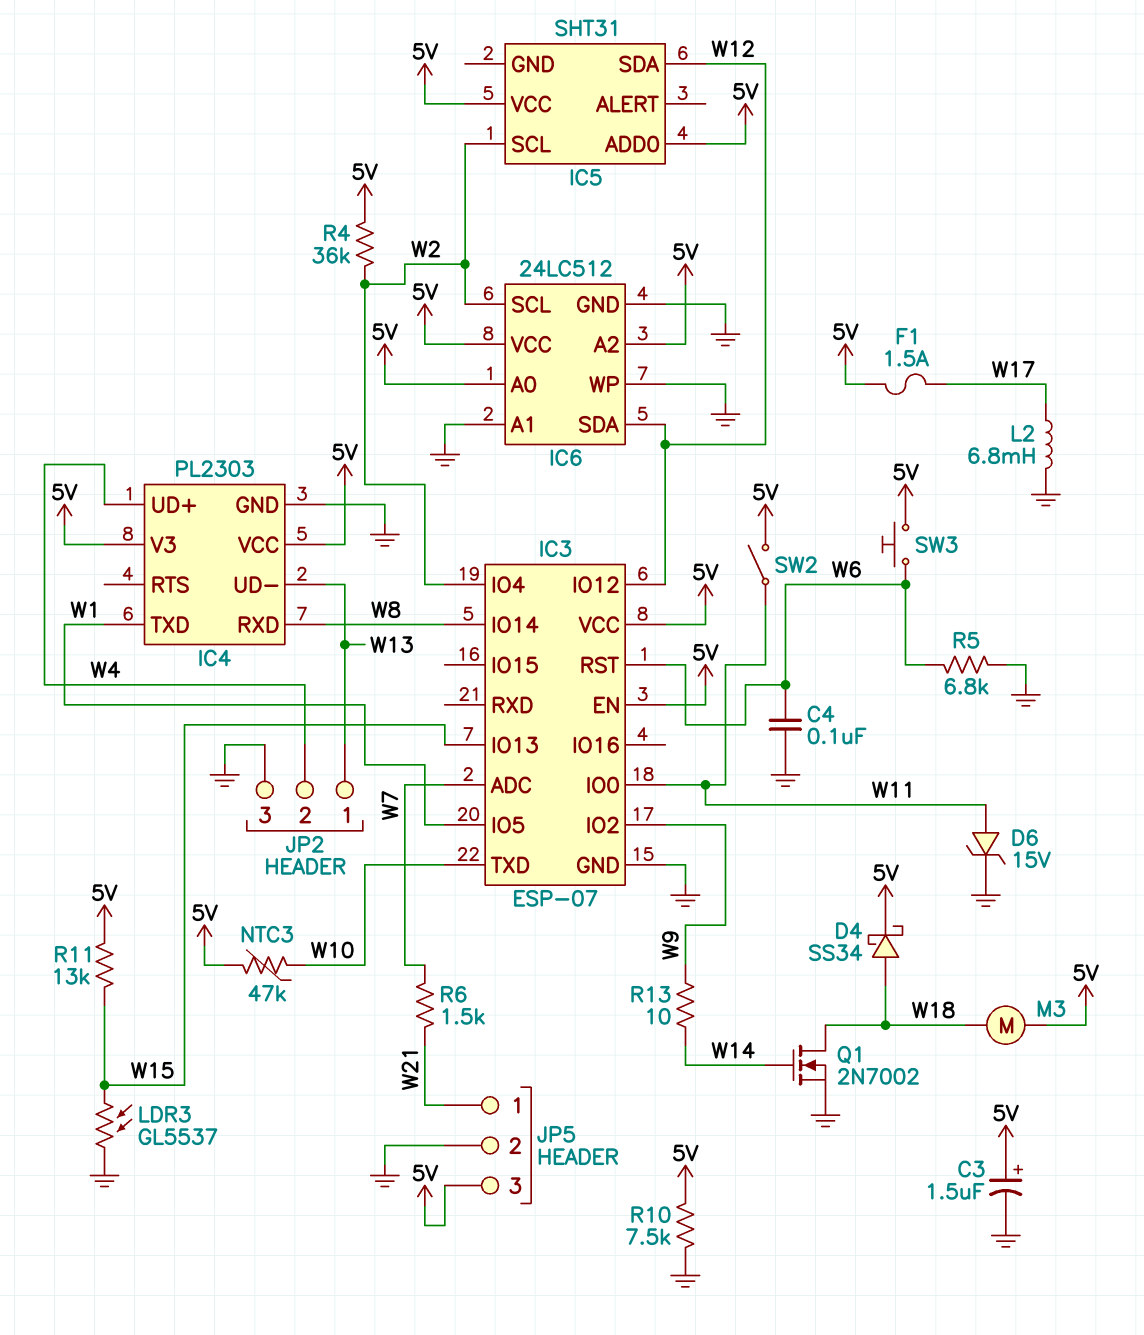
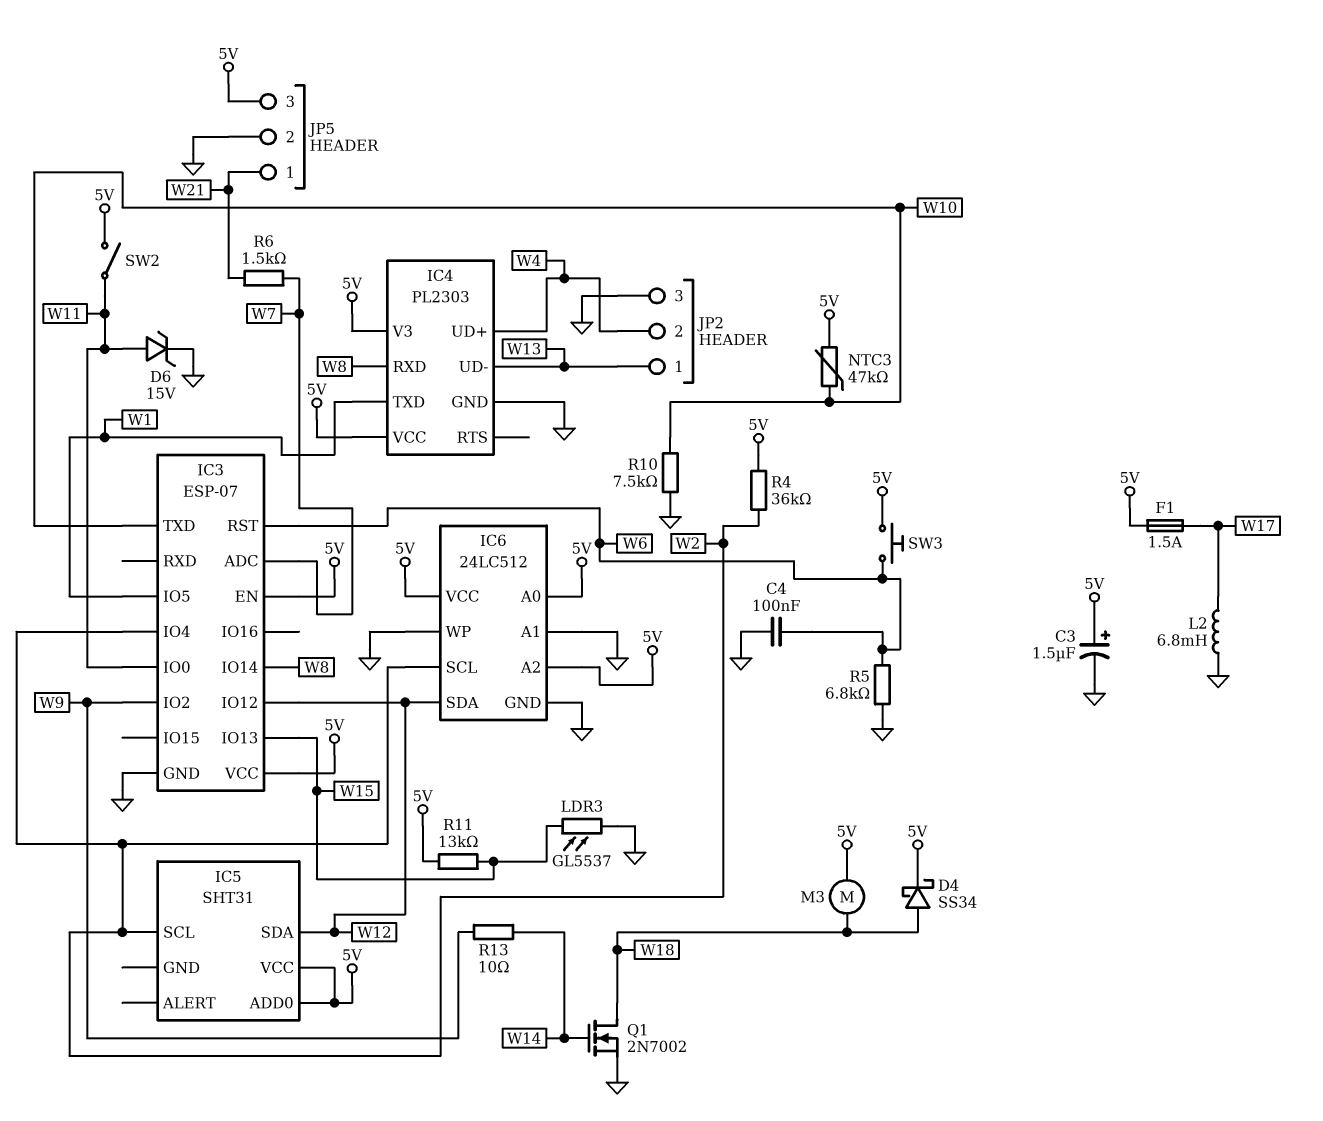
R10: 7.5k (5V, GND) -> 7.5k (GND, W10)

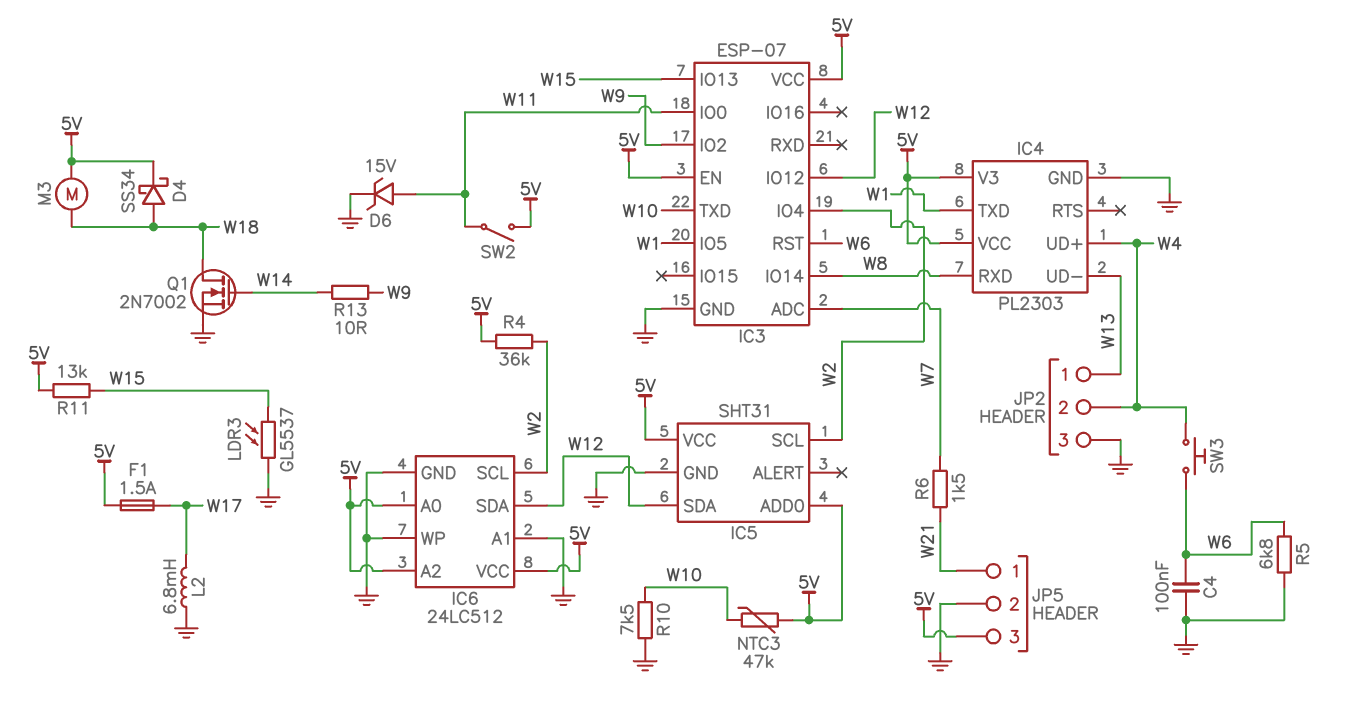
C3: 1.5uF (plus 5V, minus GND) -> none
IC5 pin GND: none -> GND
SW3: button (5V, W6) -> button (W4, W6)

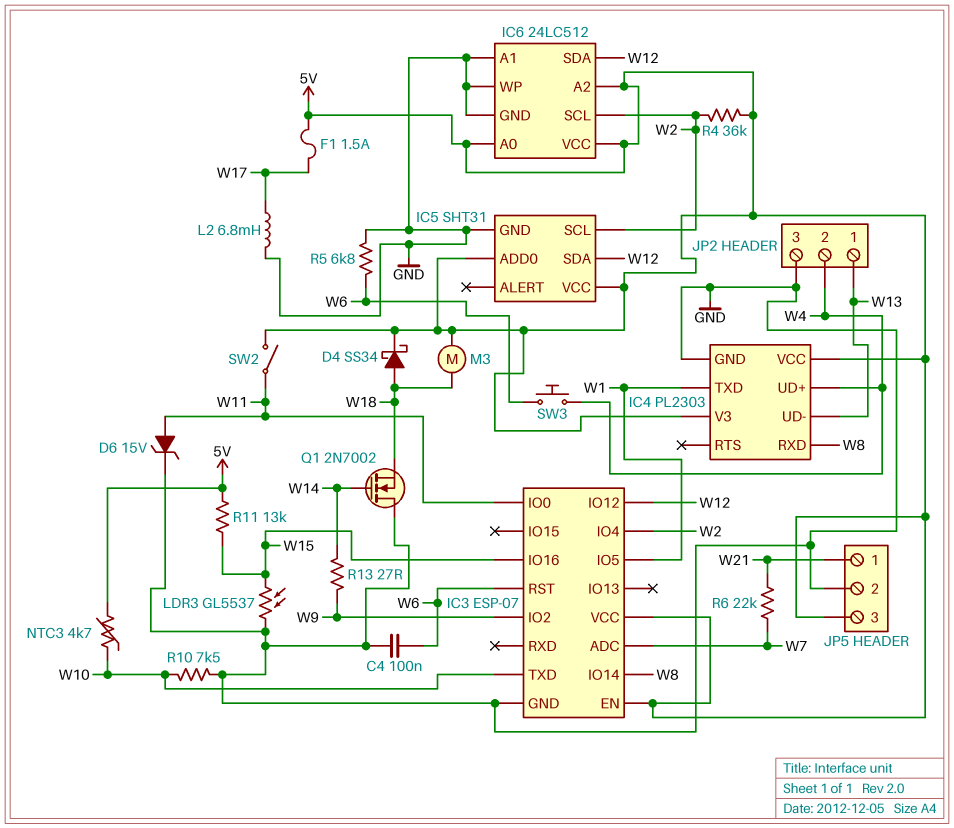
IC3 pin IO13: W15 -> none
IC3 pin IO16: none -> W15
NTC3: 47k (5V, W10) -> 4.7k (5V, W10)
Q1: NMOS 2N7002 (G W14, D W18, S GND) -> NMOS 2N7002 (G W14, D GND, S W18)
R6: 1.5k (W7, W21) -> 22k (W7, W21)
R13: 10 (W9, W14) -> 27 (W9, W14)

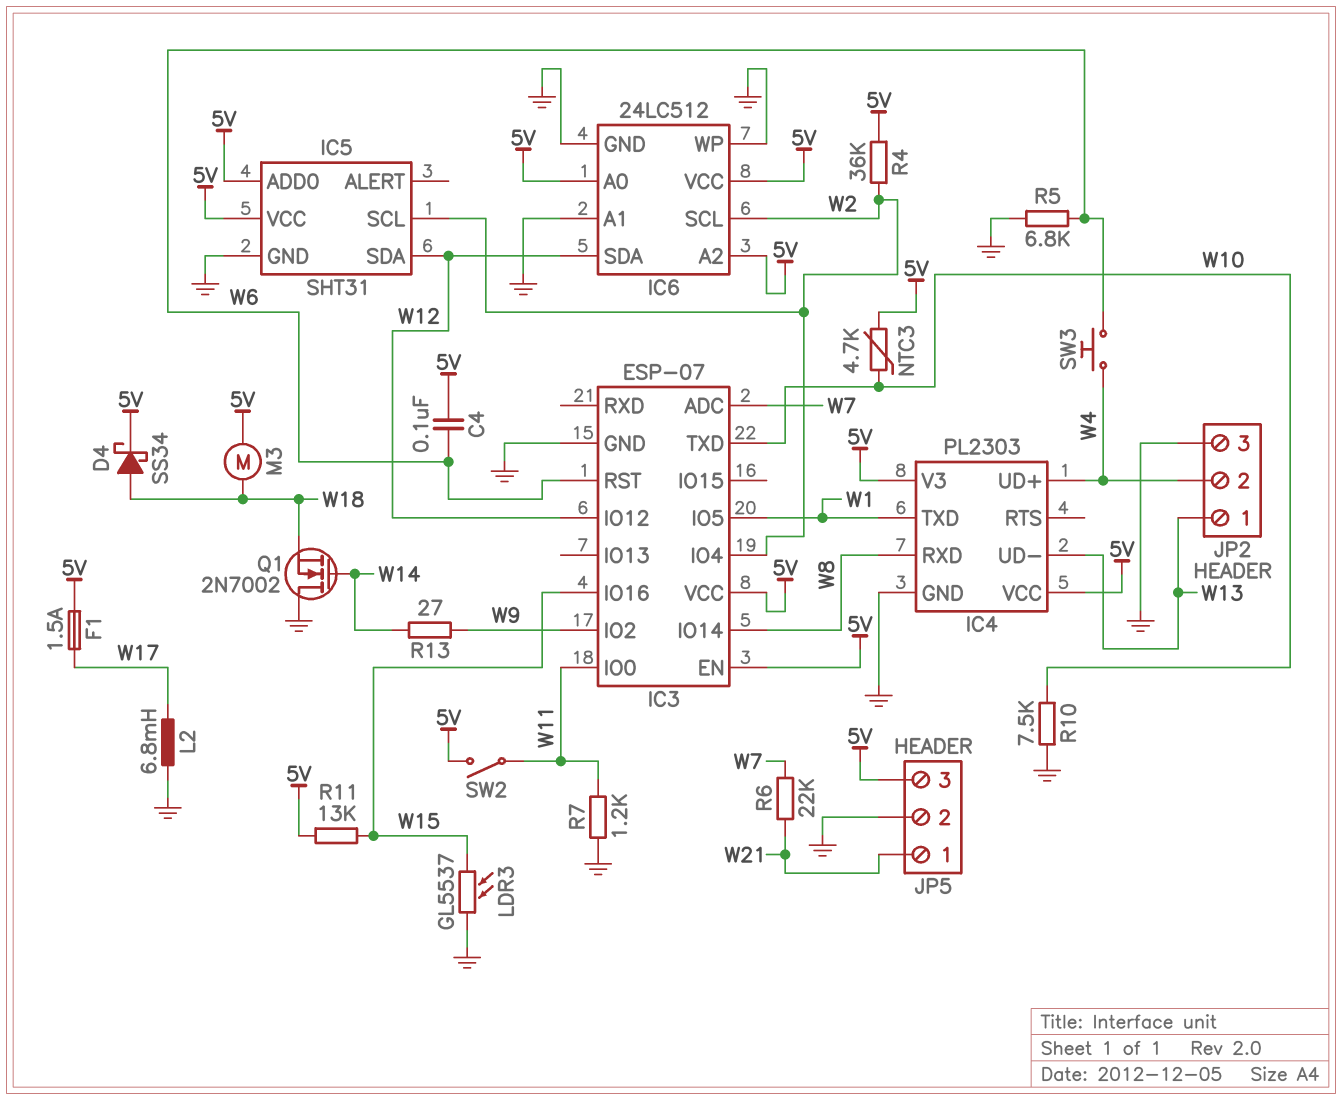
C4: 100nF (GND, W6) -> 100nF (5V, W6)
D6: zener 15V (A W11, K GND) -> none
R7: none -> 1.2k (GND, W11)

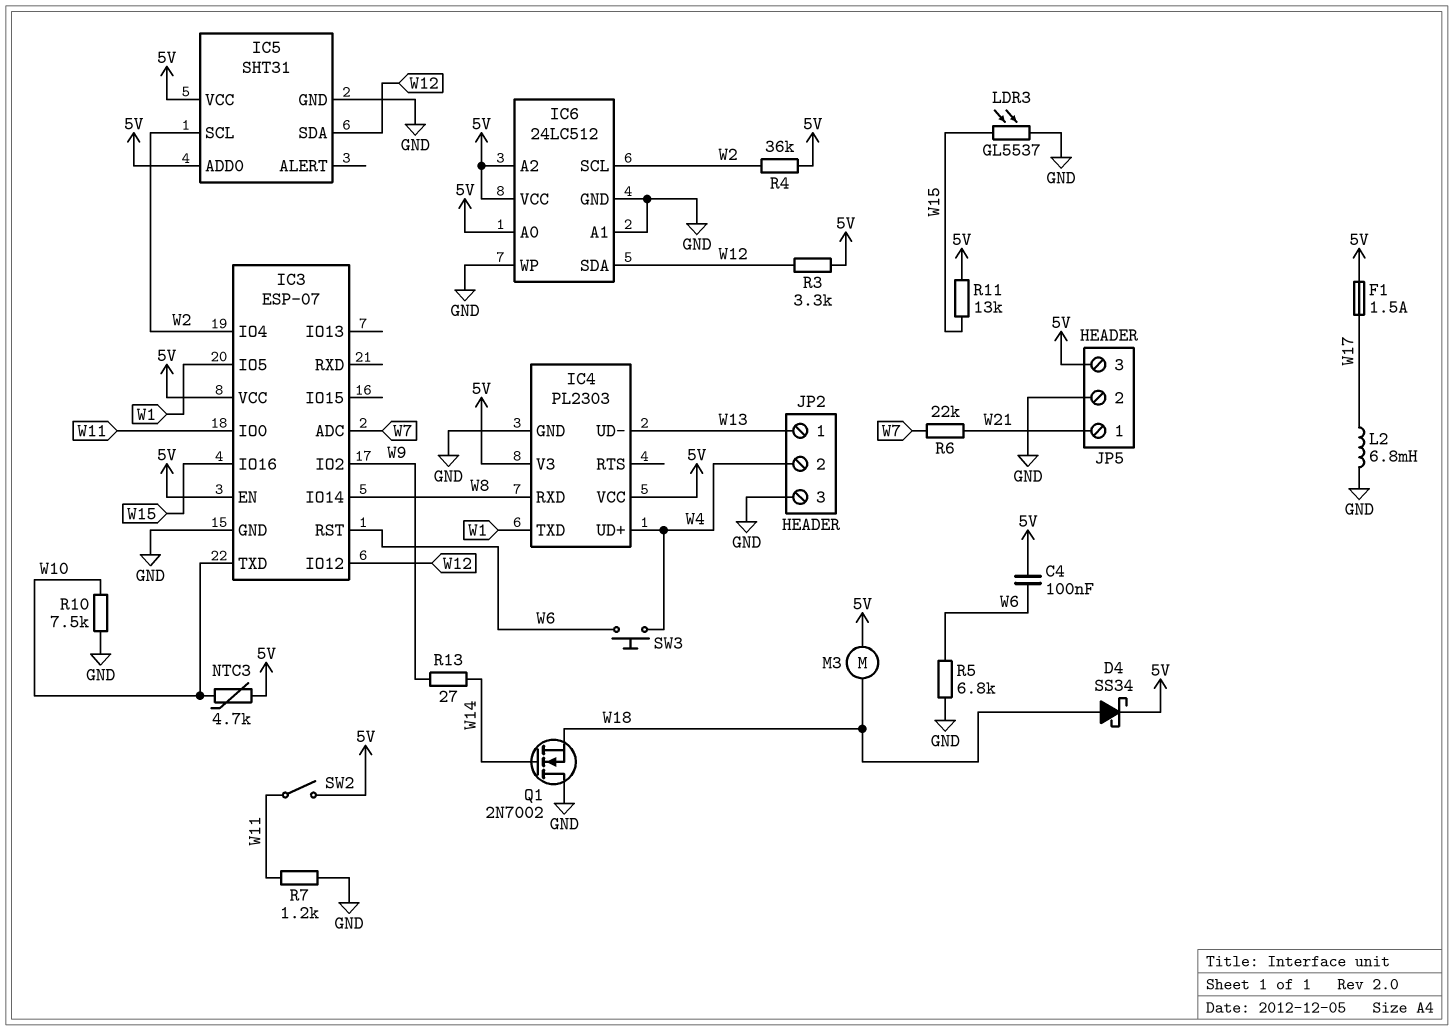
R3: none -> 3.3k (5V, W12)

